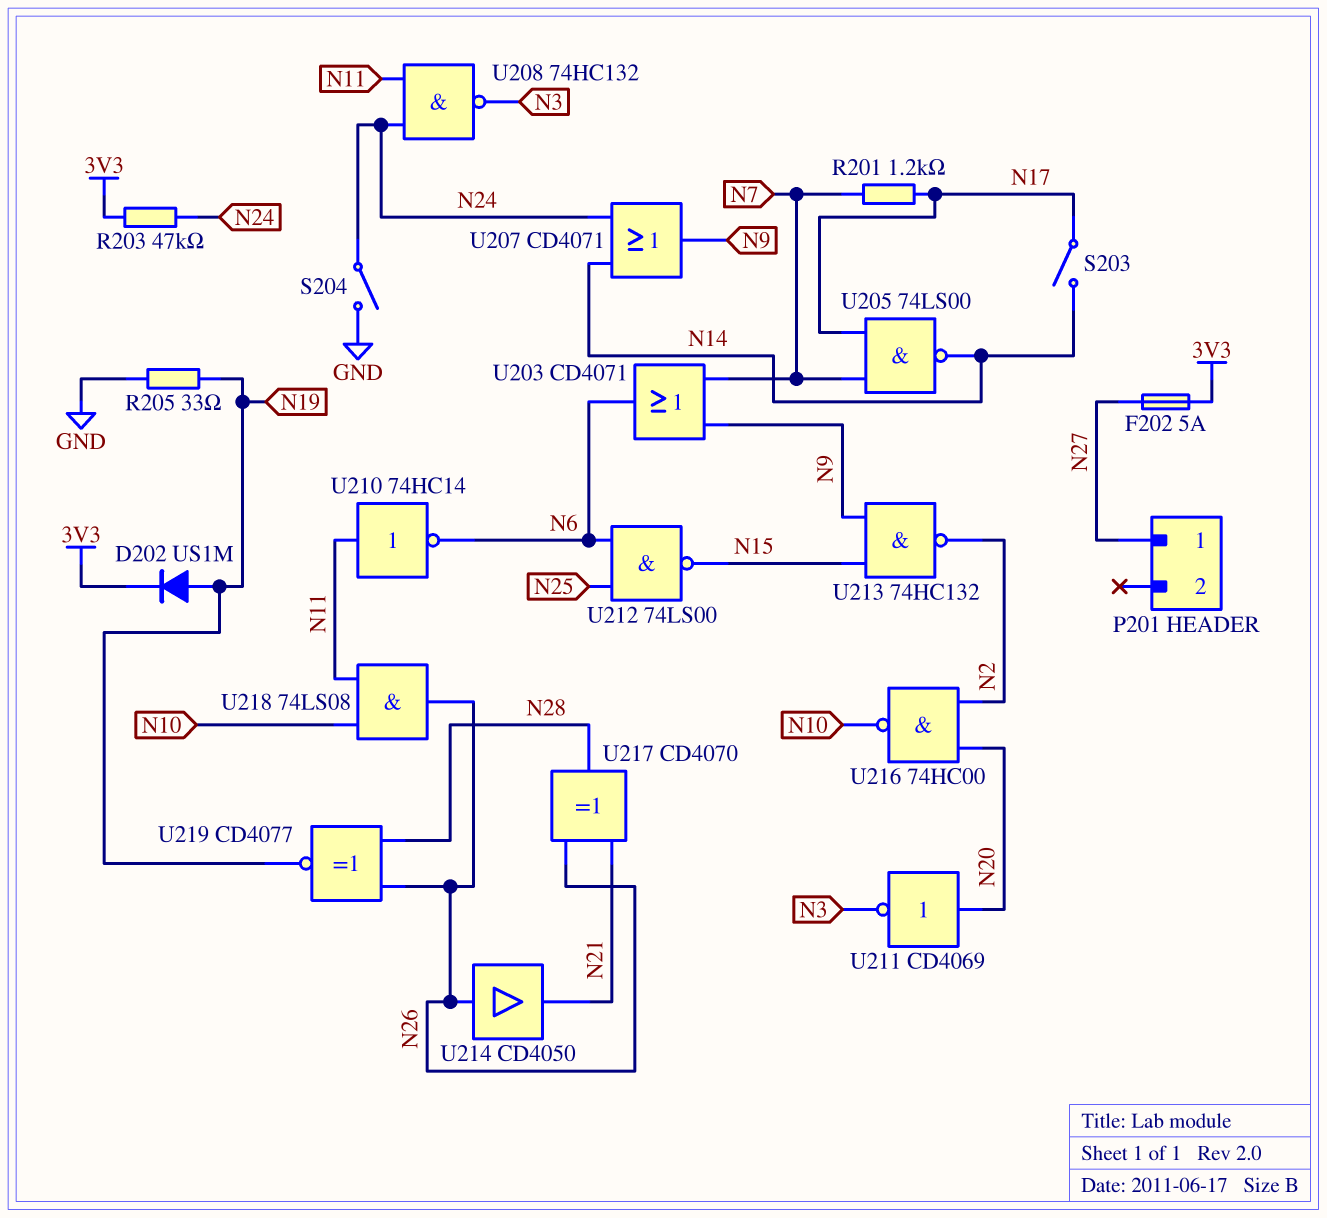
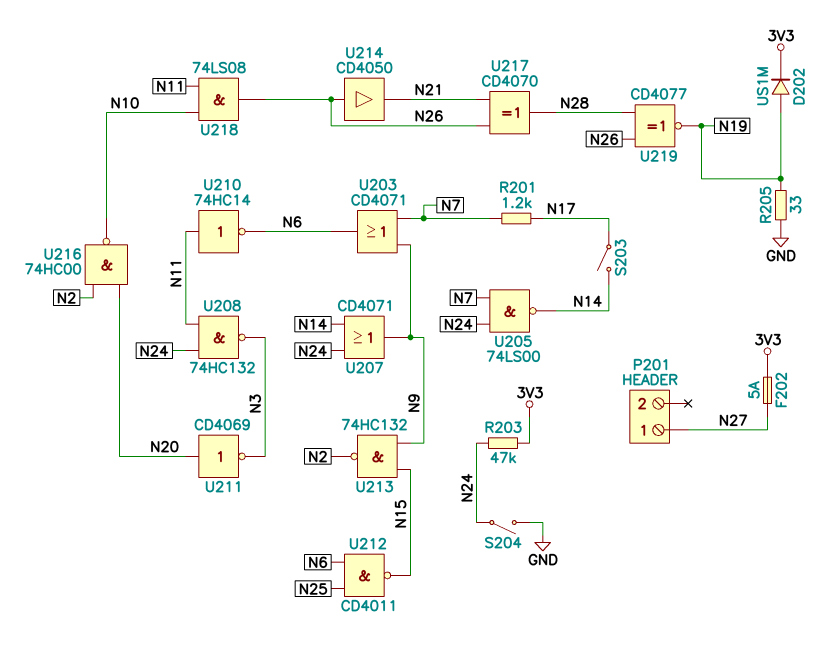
U205: NAND 74LS00 (in N7, in N17, out N14) -> NAND 74LS00 (in N7, in N24, out N14)
U212: NAND 74LS00 (in N6, in N25, out N15) -> NAND CD4011 (in N6, in N25, out N15)

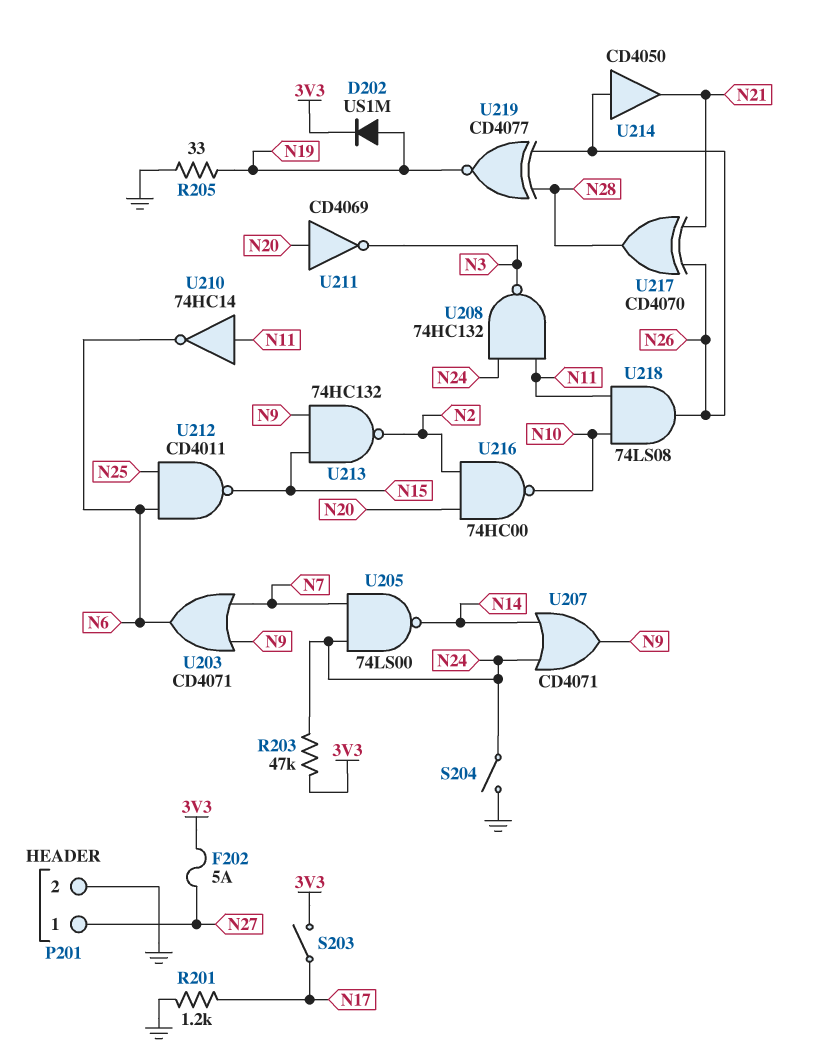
P201 pin 2: none -> GND
R201: 1.2k (N7, N17) -> 1.2k (GND, N17)
S203: switch (N14, N17) -> switch (3V3, N17)

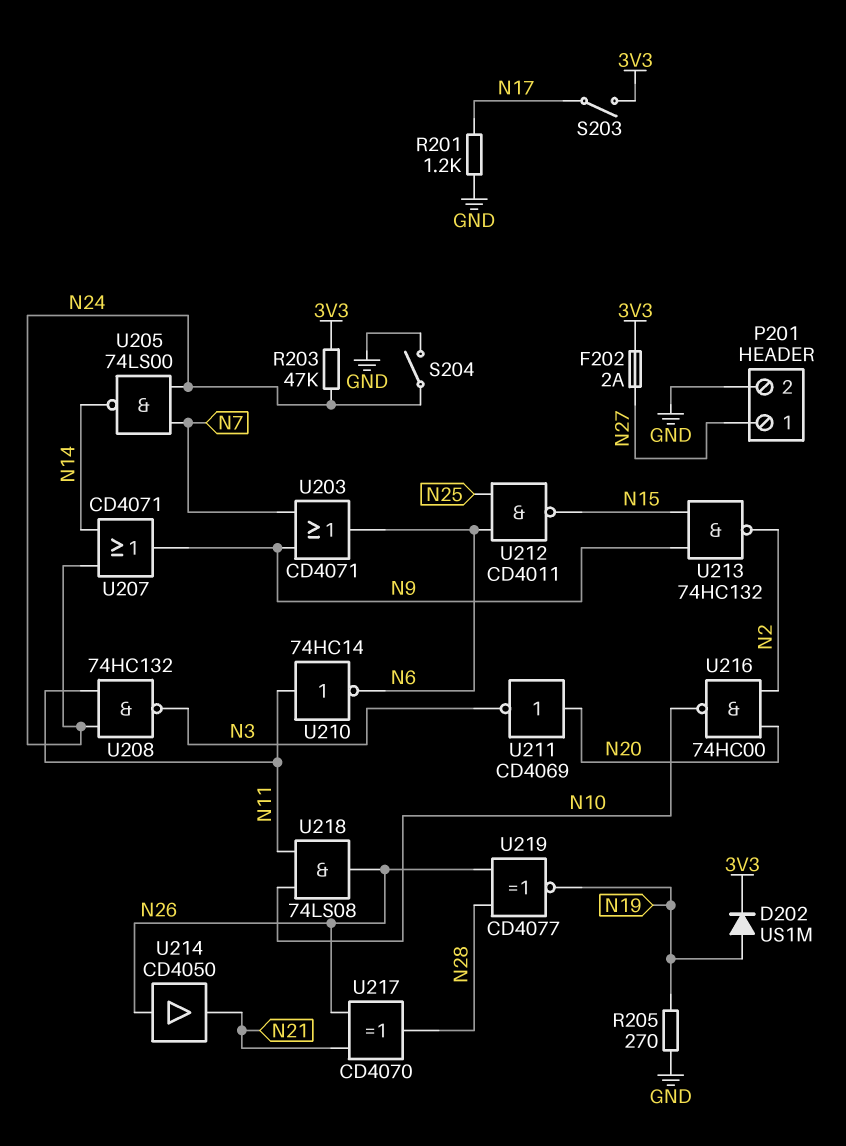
F202: 5A (3V3, N27) -> 2A (3V3, N27)
R205: 33 (GND, N19) -> 270 (GND, N19)

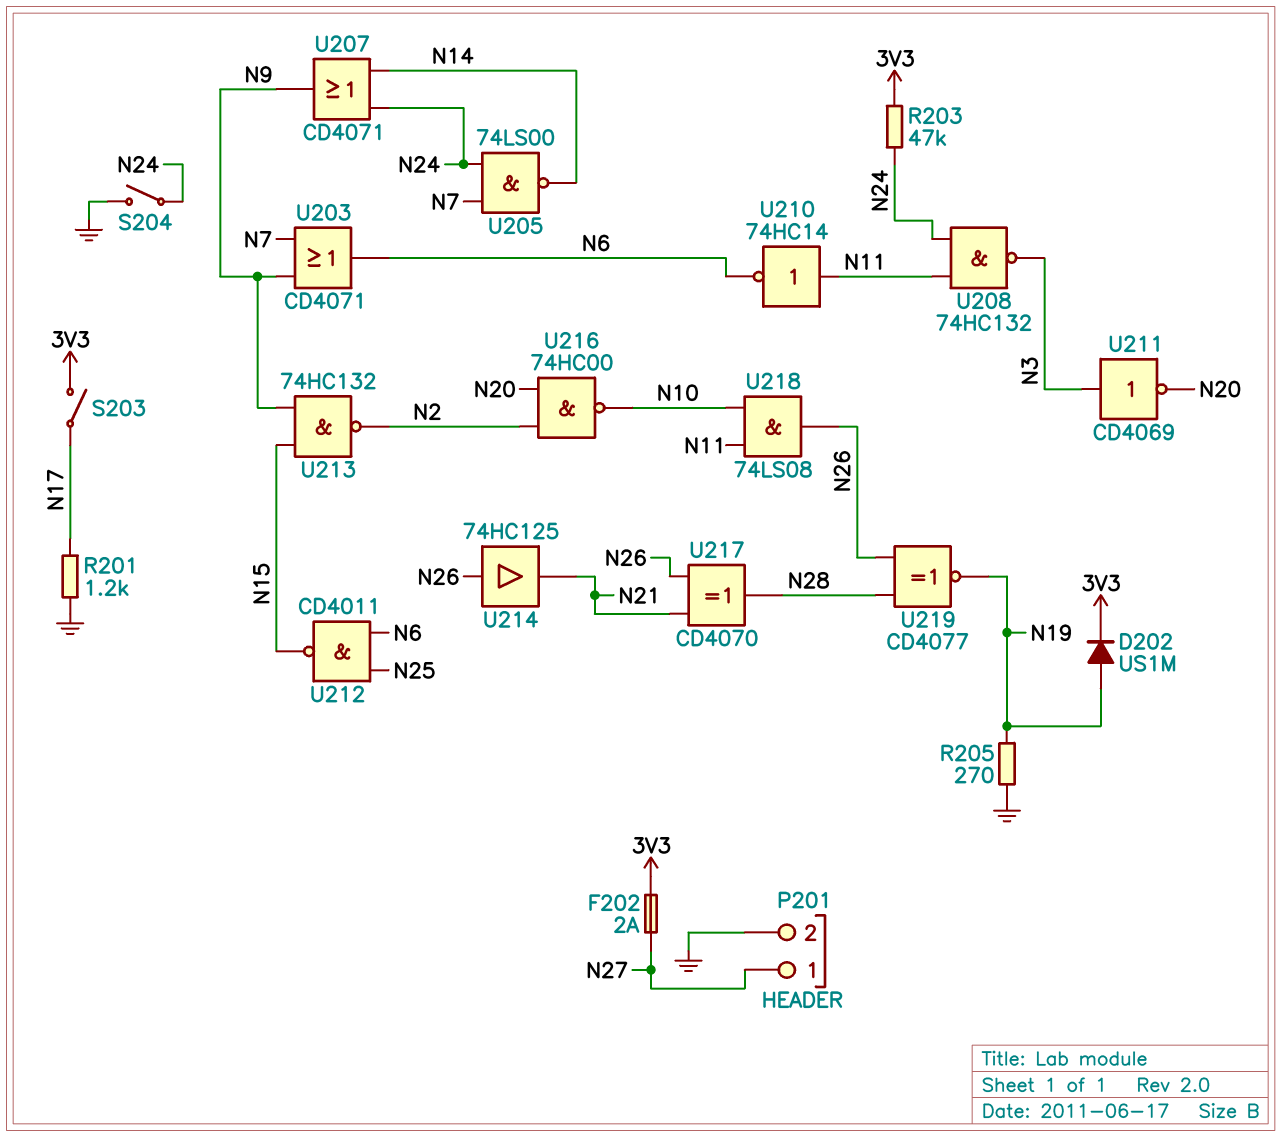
U211: NOT CD4069 (in N20, out N3) -> NOT CD4069 (in N3, out N20)
U214: buffer CD4050 (in N26, out N21) -> buffer 74HC125 (in N26, out N21)

